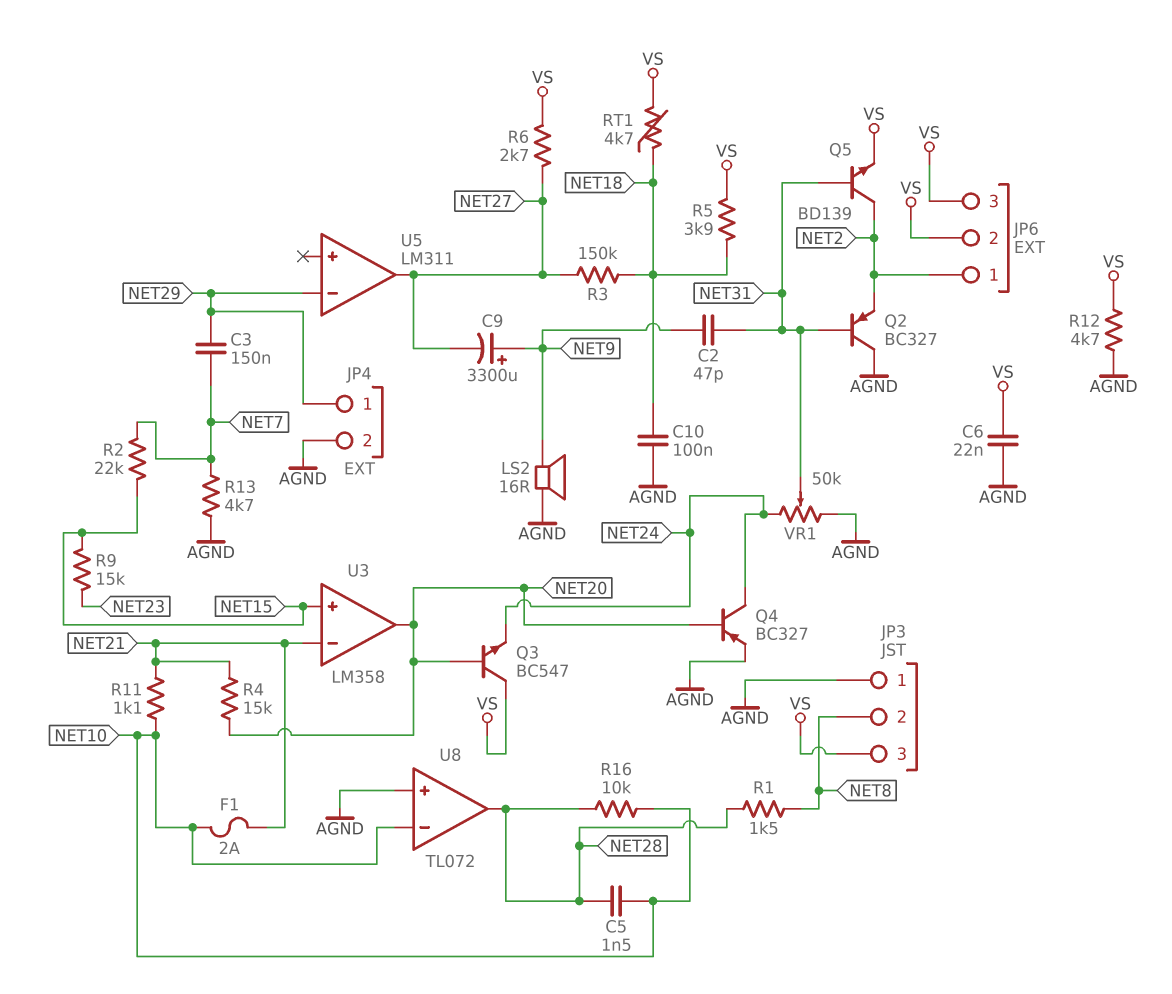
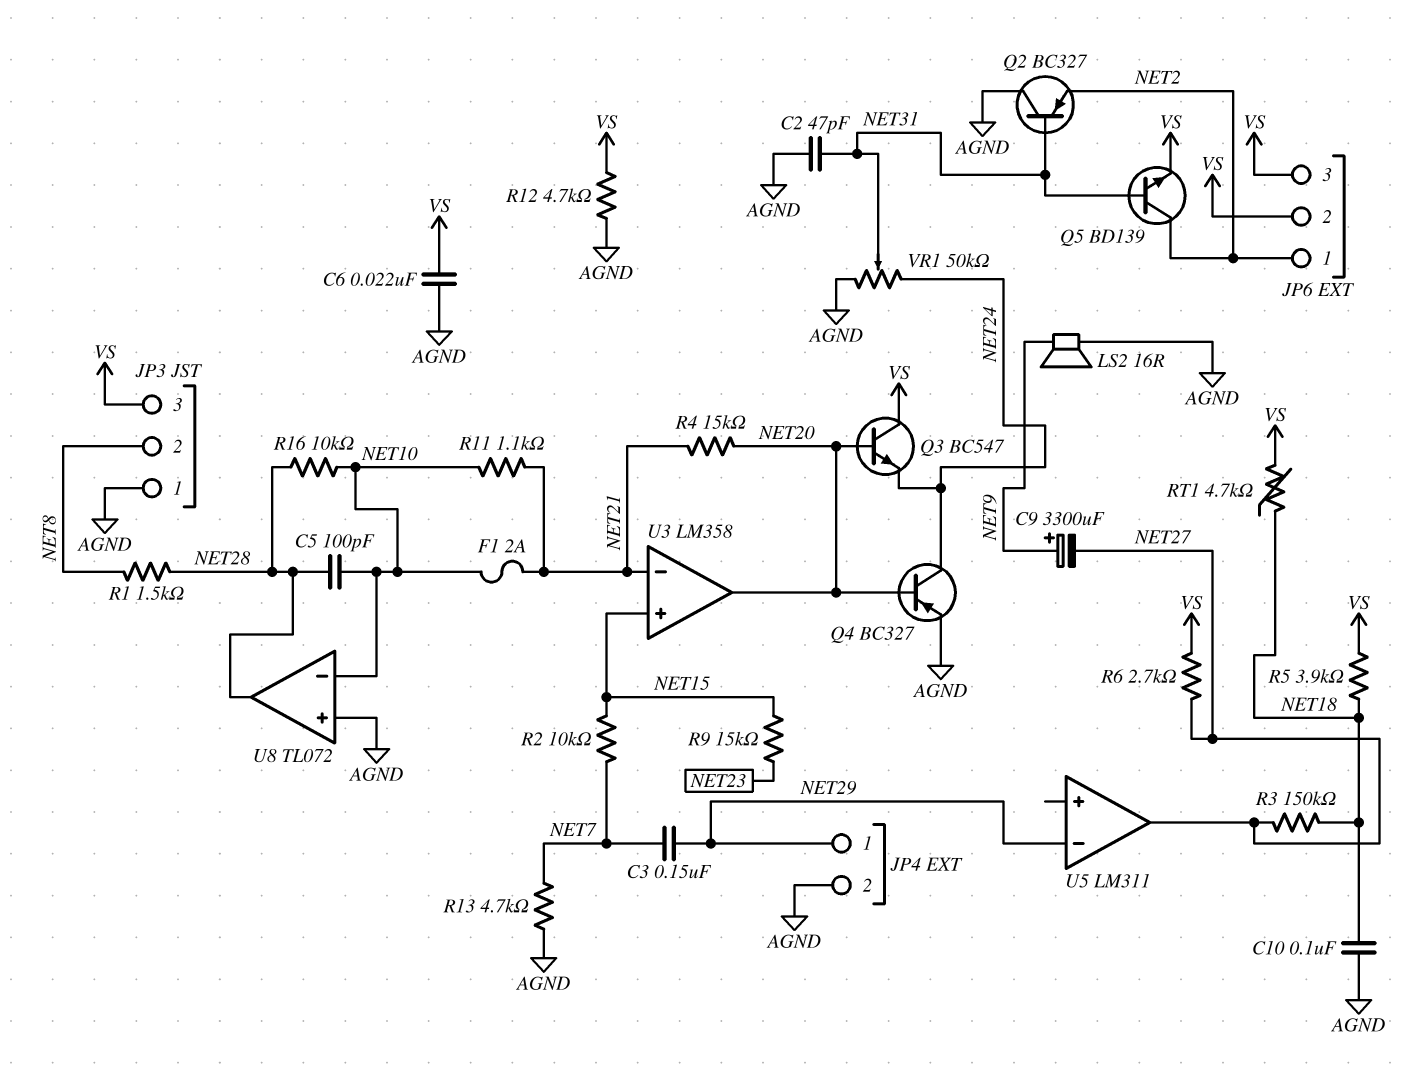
C2: 47pF (NET9, NET31) -> 47pF (AGND, NET31)
C5: 1.5nF (NET10, NET28) -> 100pF (NET10, NET28)
R2: 22k (NET7, NET15) -> 10k (NET7, NET15)

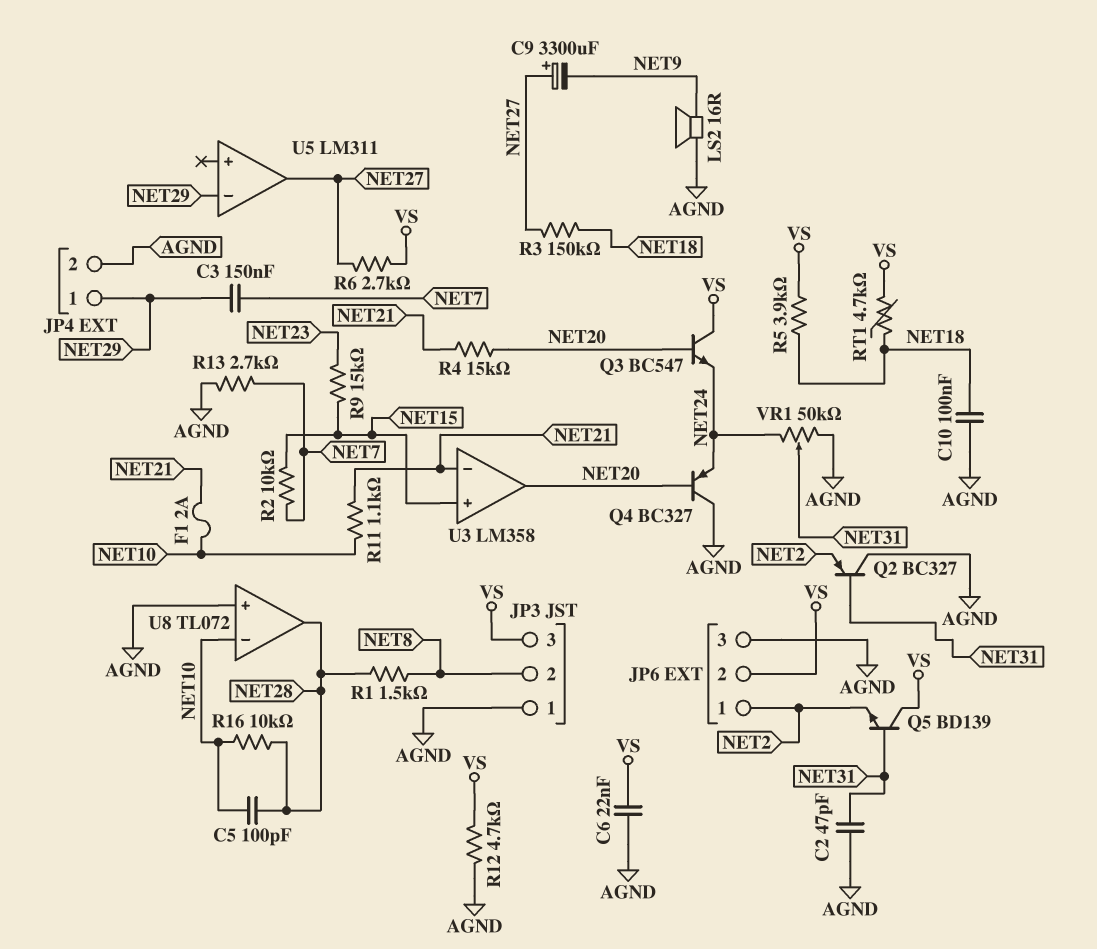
C9: 3300uF (plus NET9, minus NET27) -> 3300uF (plus NET27, minus NET9)
JP6 pin 3: VS -> AGND
Q4: PNP BC327 (B NET20, C NET24, E AGND) -> PNP BC327 (B NET20, C AGND, E NET24)
Q5: NPN BD139 (B NET31, C NET2, E VS) -> NPN BD139 (B NET31, C VS, E NET2)
R13: 4.7k (AGND, NET7) -> 2.7k (AGND, NET7)

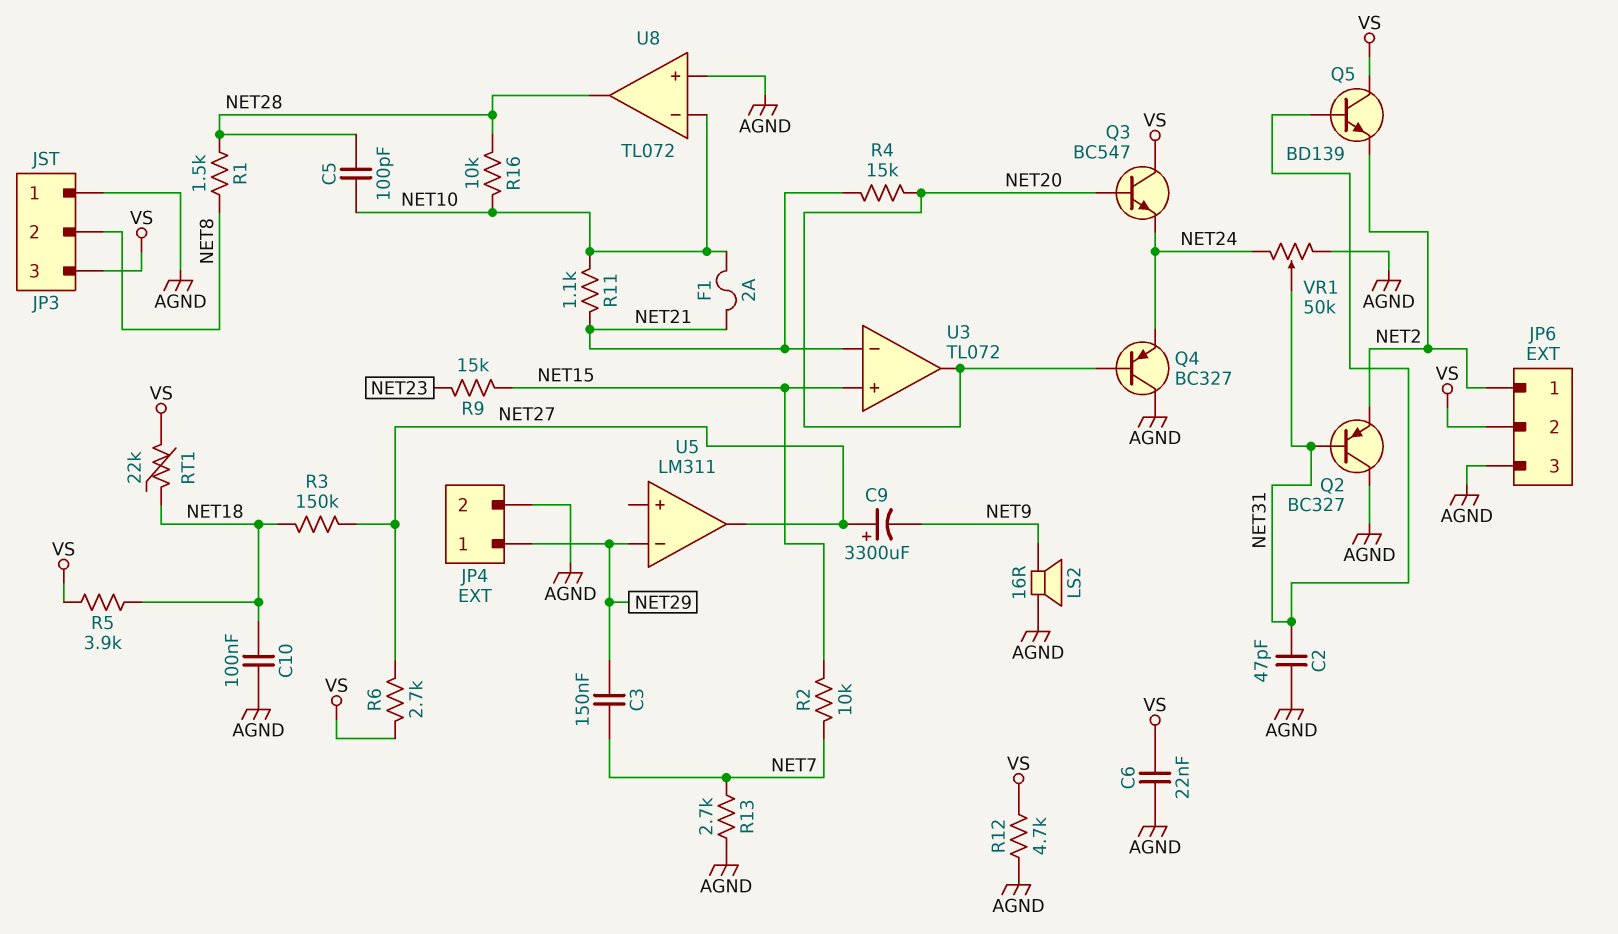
RT1: 4.7k (NET18, VS) -> 22k (NET18, VS)
U3: LM358 -> TL072

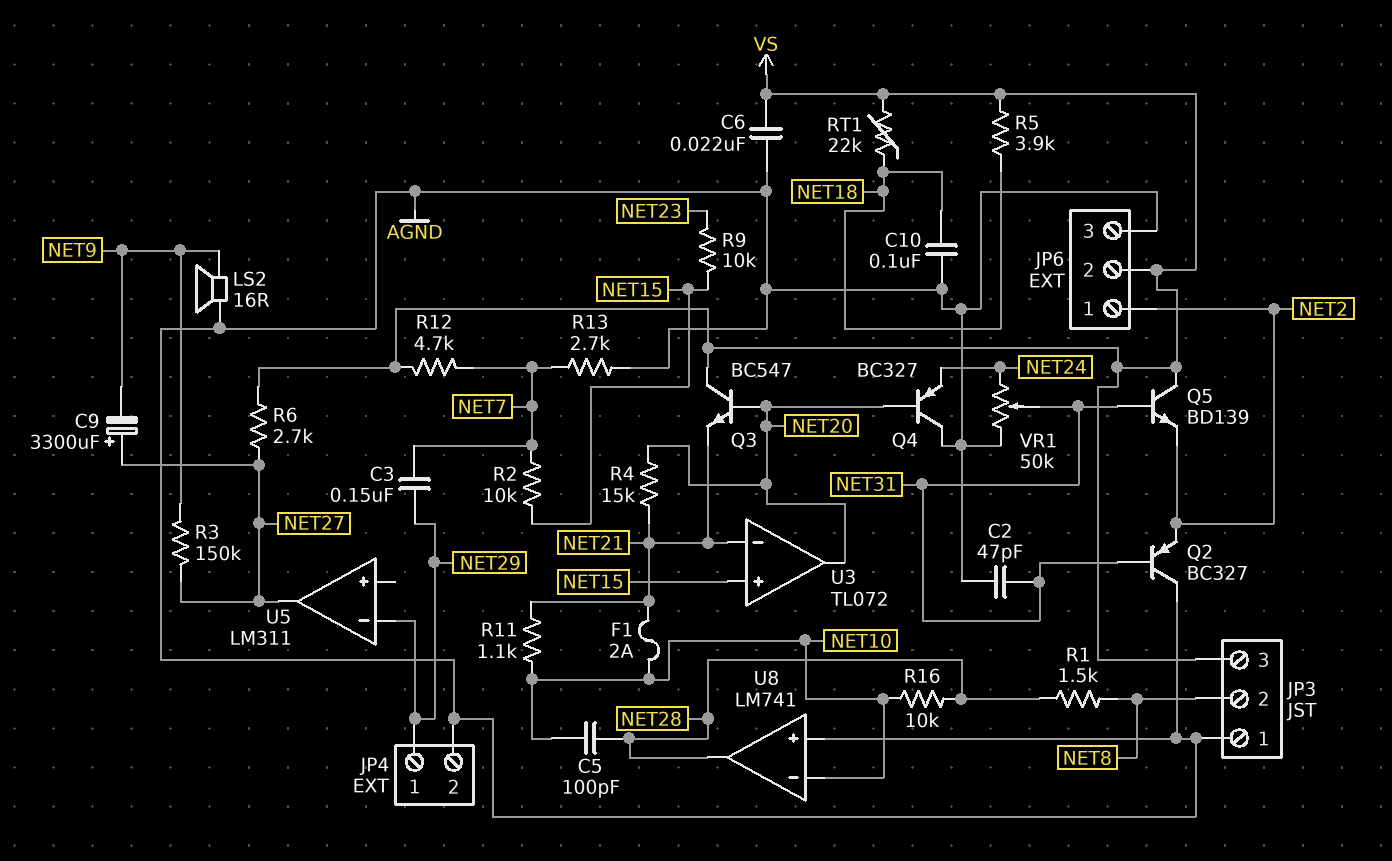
Q3: NPN BC547 (B NET20, C VS, E NET24) -> NPN BC547 (B NET20, C VS, E NET21)
R3: 150k (NET18, NET27) -> 150k (NET9, NET27)
R9: 15k (NET15, NET23) -> 10k (NET15, NET23)
R12: 4.7k (AGND, VS) -> 4.7k (NET7, VS)
U8: TL072 -> LM741

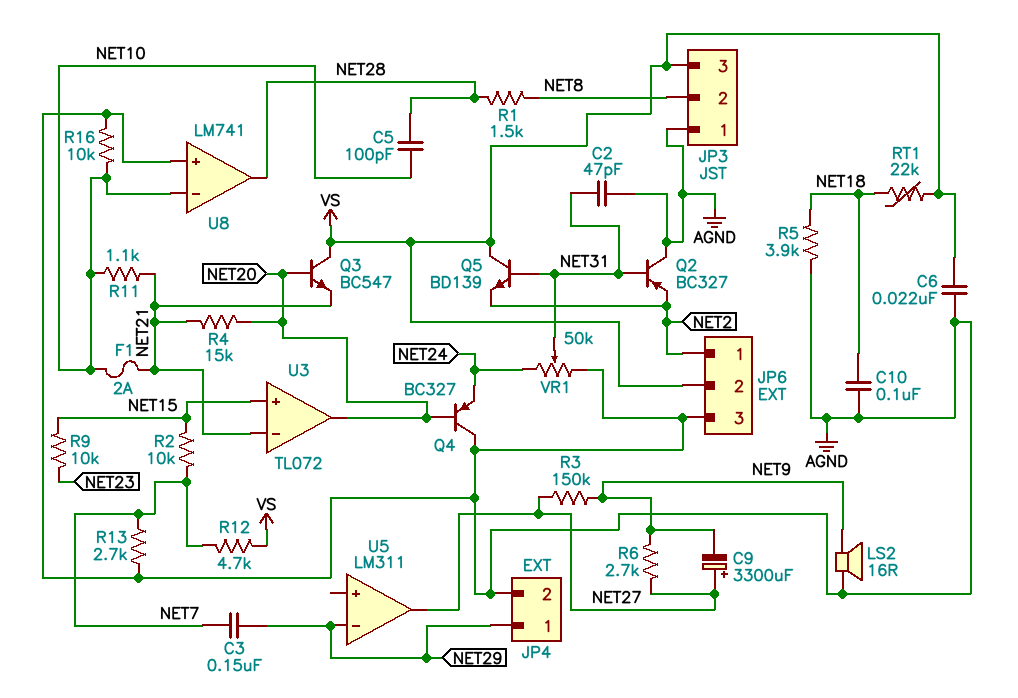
R5: 3.9k (NET18, VS) -> 3.9k (AGND, NET18)
R6: 2.7k (NET27, VS) -> 2.7k (NET9, NET27)
R16: 10k (NET10, NET28) -> 10k (AGND, NET10)

